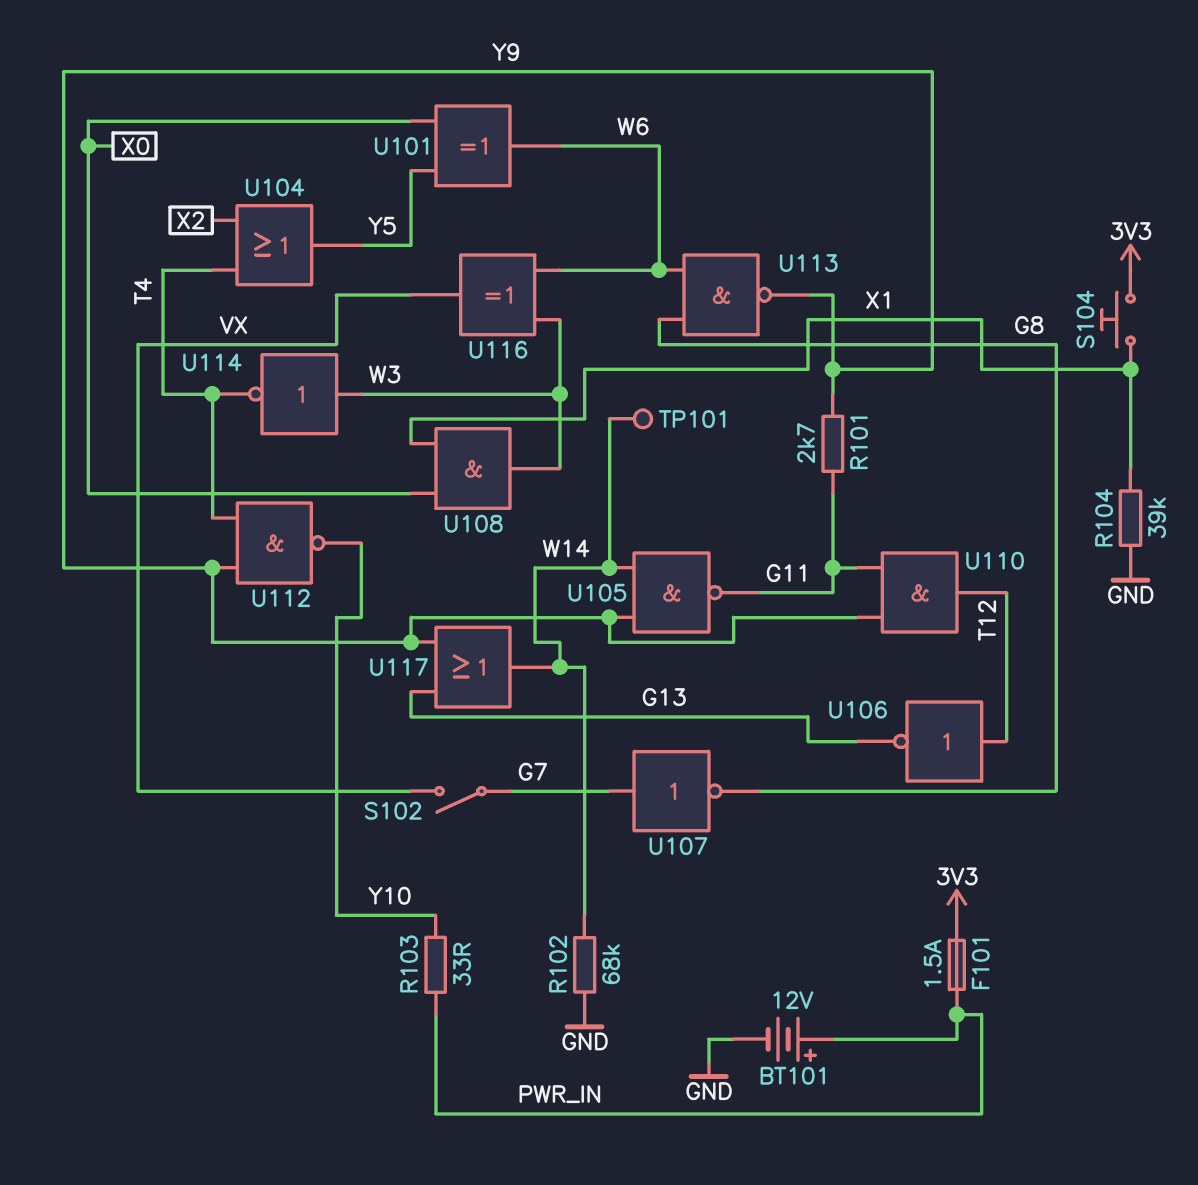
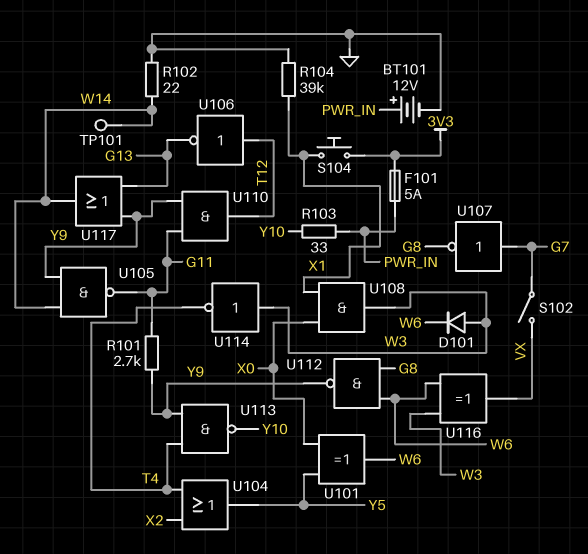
D101: none -> diode (A W3, K W6)
F101: 1.5A (3V3, PWR_IN) -> 5A (3V3, PWR_IN)
R102: 68k (GND, W14) -> 22 (GND, W14)
U112: NAND (in T4, in Y9, out Y10) -> NAND (in G8, in W6, out Y9)
U113: NAND (in G8, in W6, out Y9) -> NAND (in T4, in Y9, out Y10)

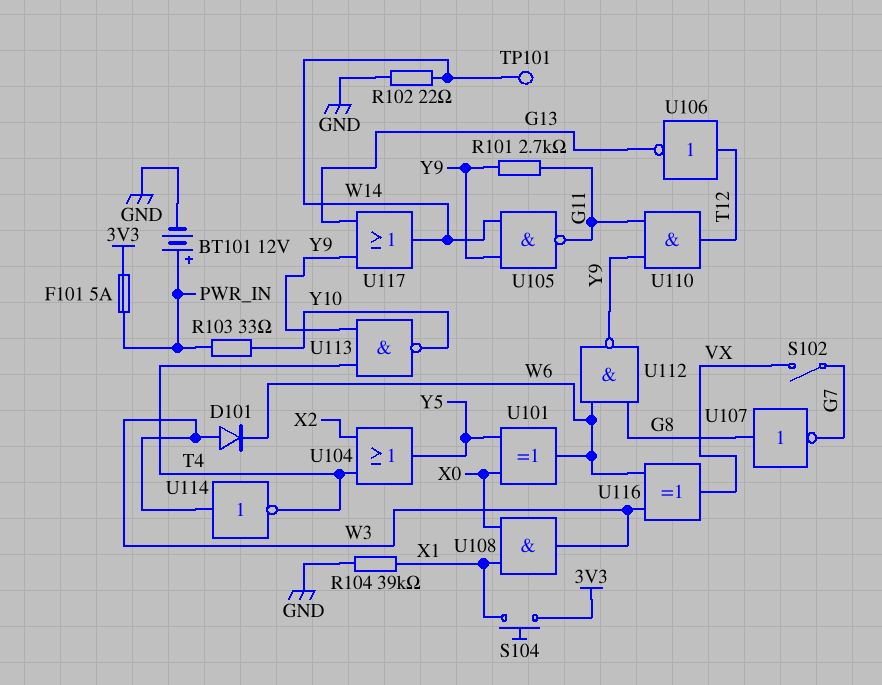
U107: NOT (in G7, out G8) -> NOT (in G8, out G7)

